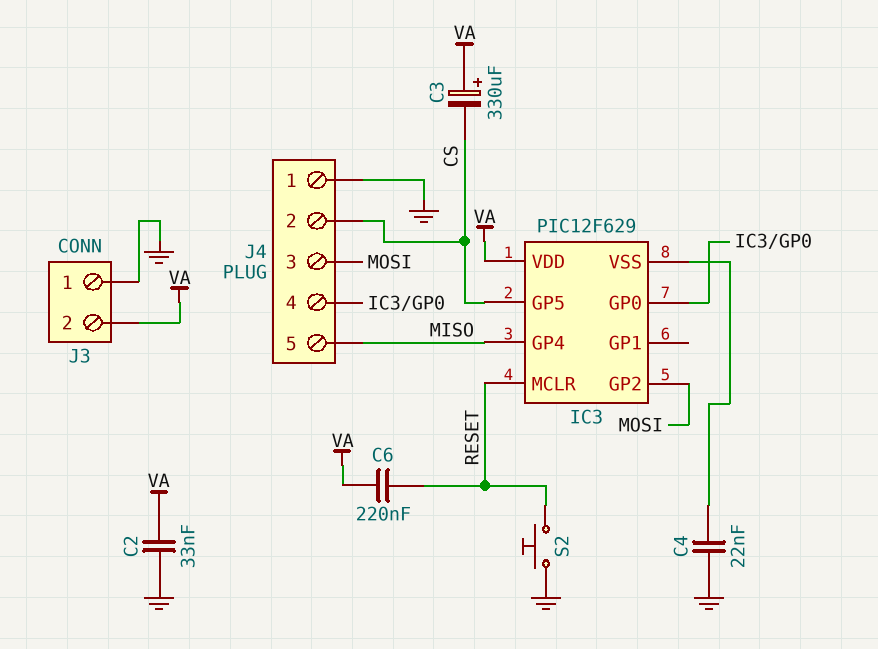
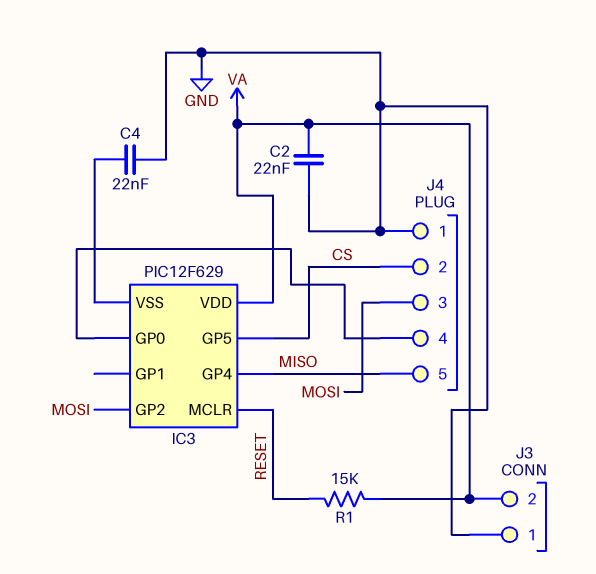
C2: 33nF (GND, VA) -> 22nF (GND, VA)
C3: 330uF (plus VA, minus CS) -> none
C6: 220nF (RESET, VA) -> none
R1: none -> 15k (RESET, VA)
S2: button (GND, RESET) -> none

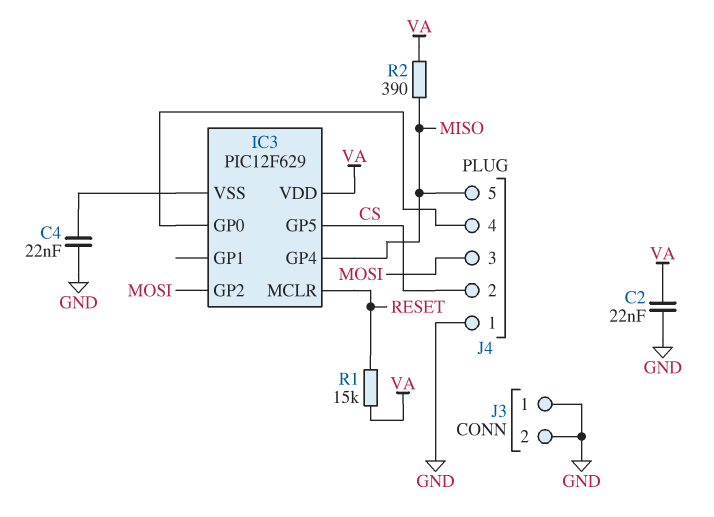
J3 pin 2: VA -> GND
R2: none -> 390 (MISO, VA)

